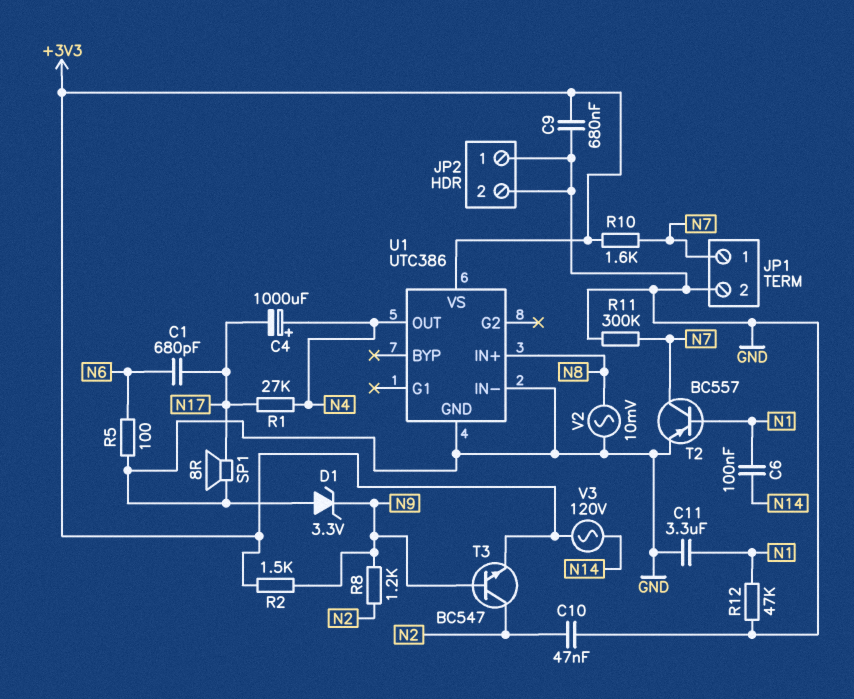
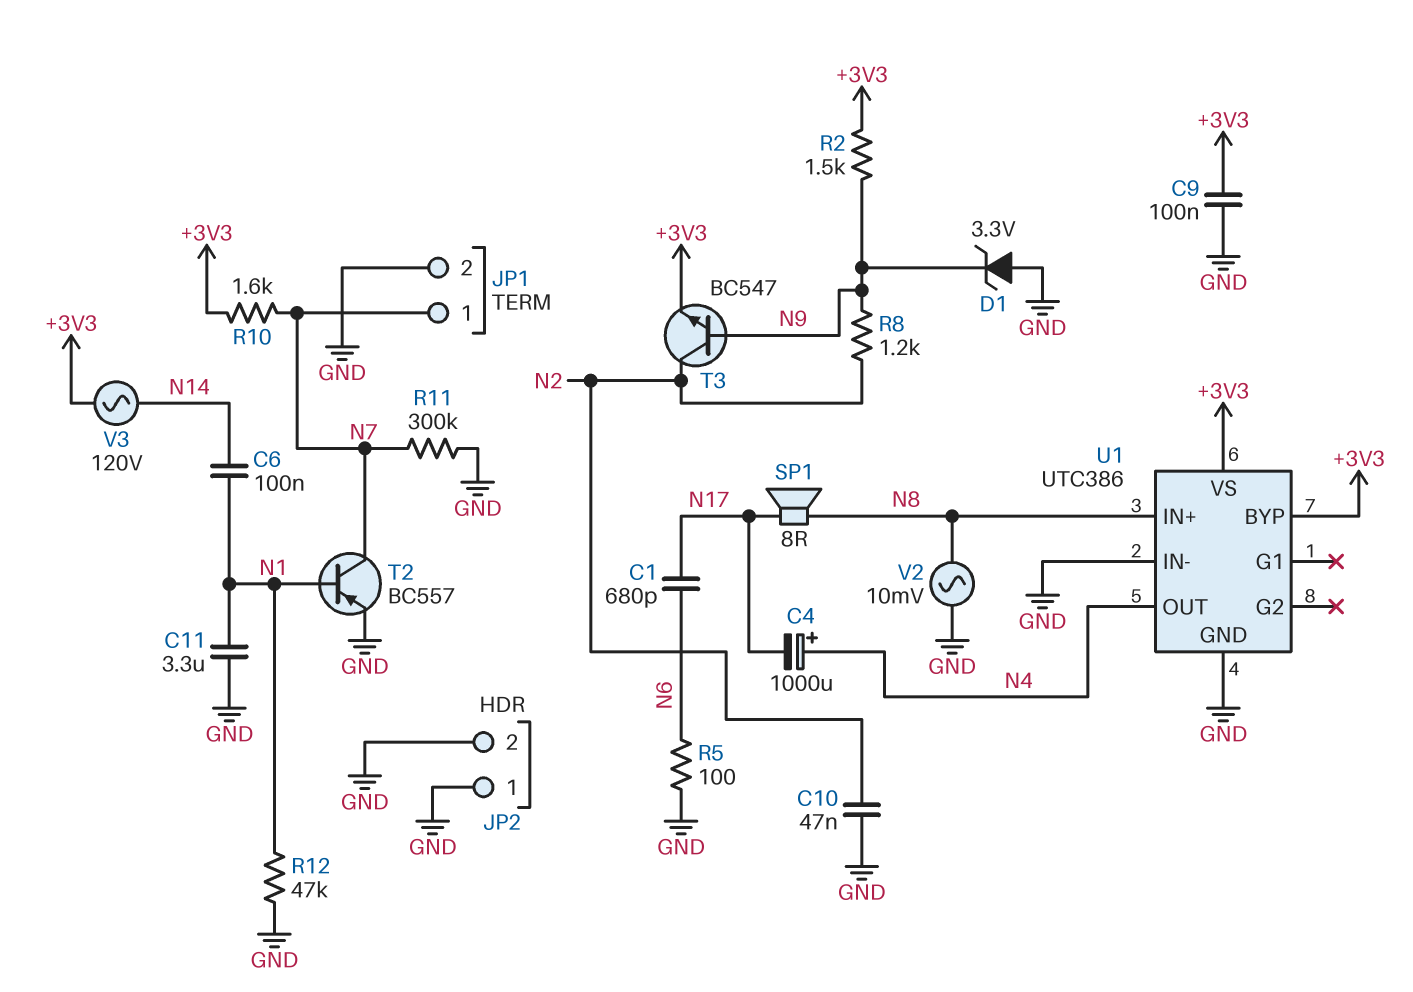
C9: 680nF (+3V3, GND) -> 100nF (+3V3, GND)
R1: 27k (N4, N17) -> none
SP1: speaker 8R (GND, N17) -> speaker 8R (N8, N17)
U1 pin BYP: none -> +3V3

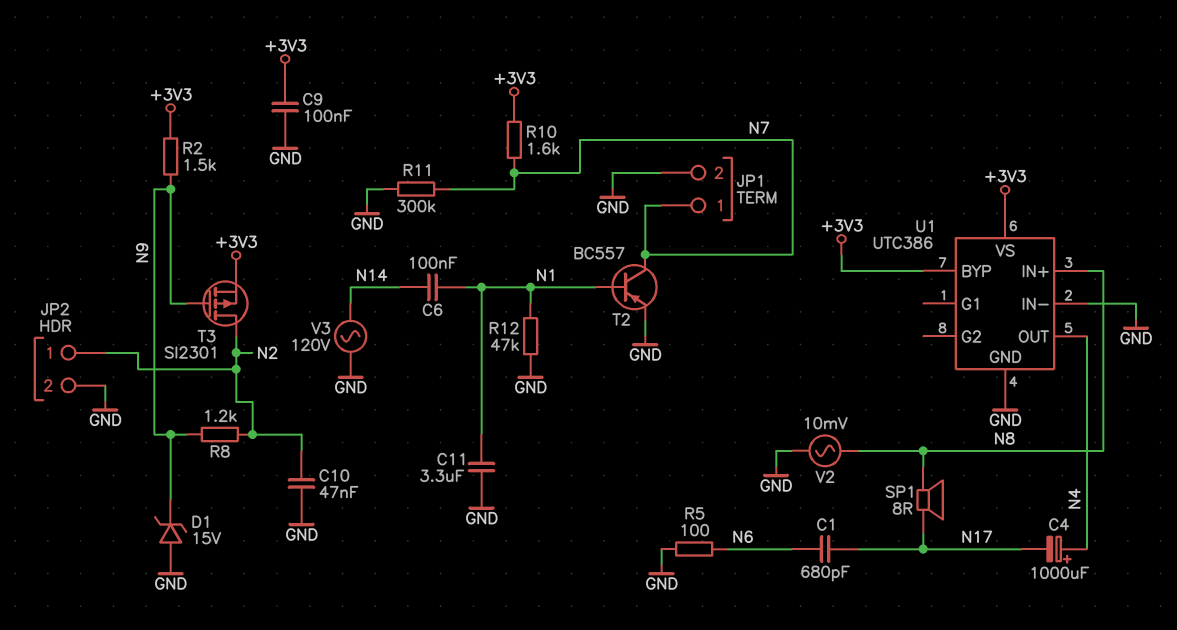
D1: zener 3.3V (A GND, K N9) -> zener 15V (A GND, K N9)
JP2 pin 1: GND -> N2
T3: NPN BC547 (B N9, C N2, E +3V3) -> PMOS SI2301 (G N9, D N2, S +3V3)
V3: AC 120V (+3V3, N14) -> AC 120V (GND, N14)

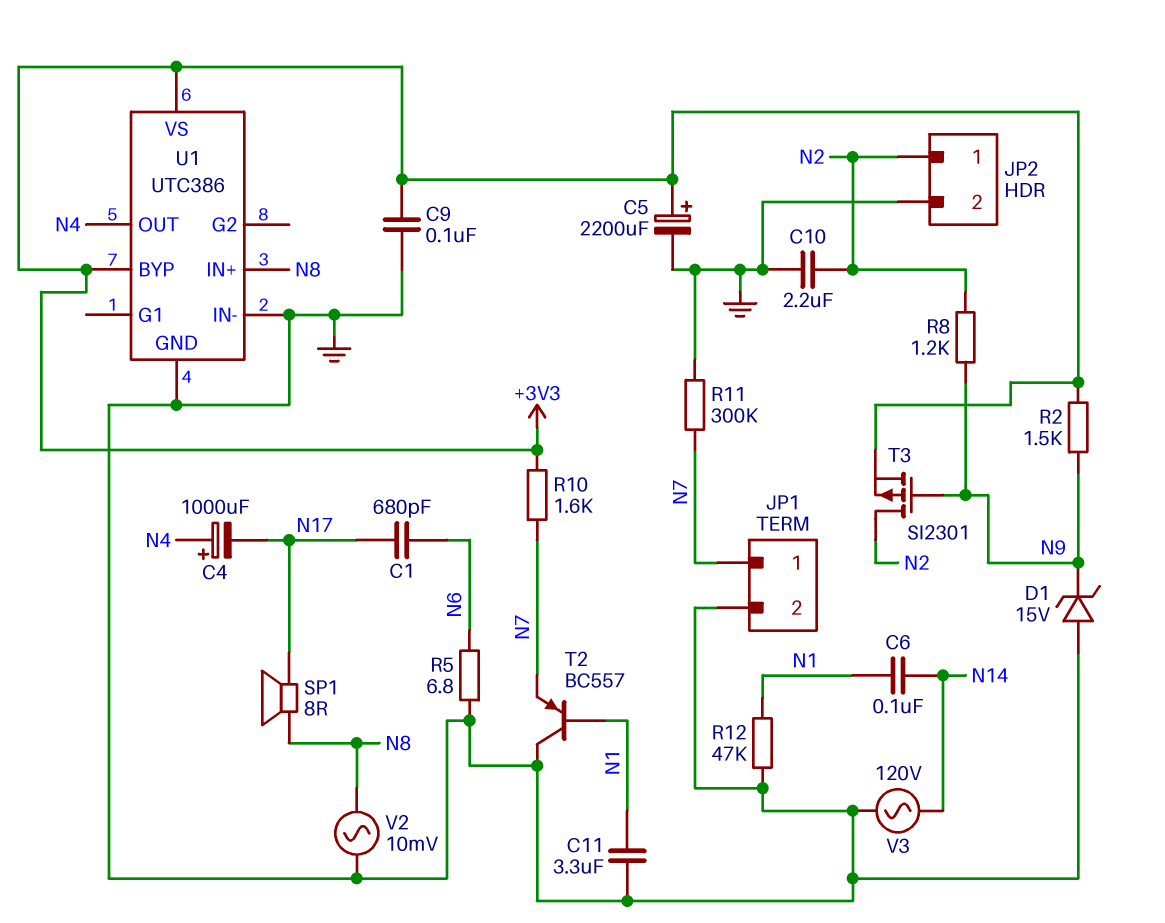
C5: none -> 2200uF (plus +3V3, minus GND)
C10: 47nF (GND, N2) -> 2.2uF (GND, N2)
R5: 100 (GND, N6) -> 6.8 (GND, N6)
T2: PNP BC557 (B N1, C N7, E GND) -> PNP BC557 (B N1, C GND, E N7)

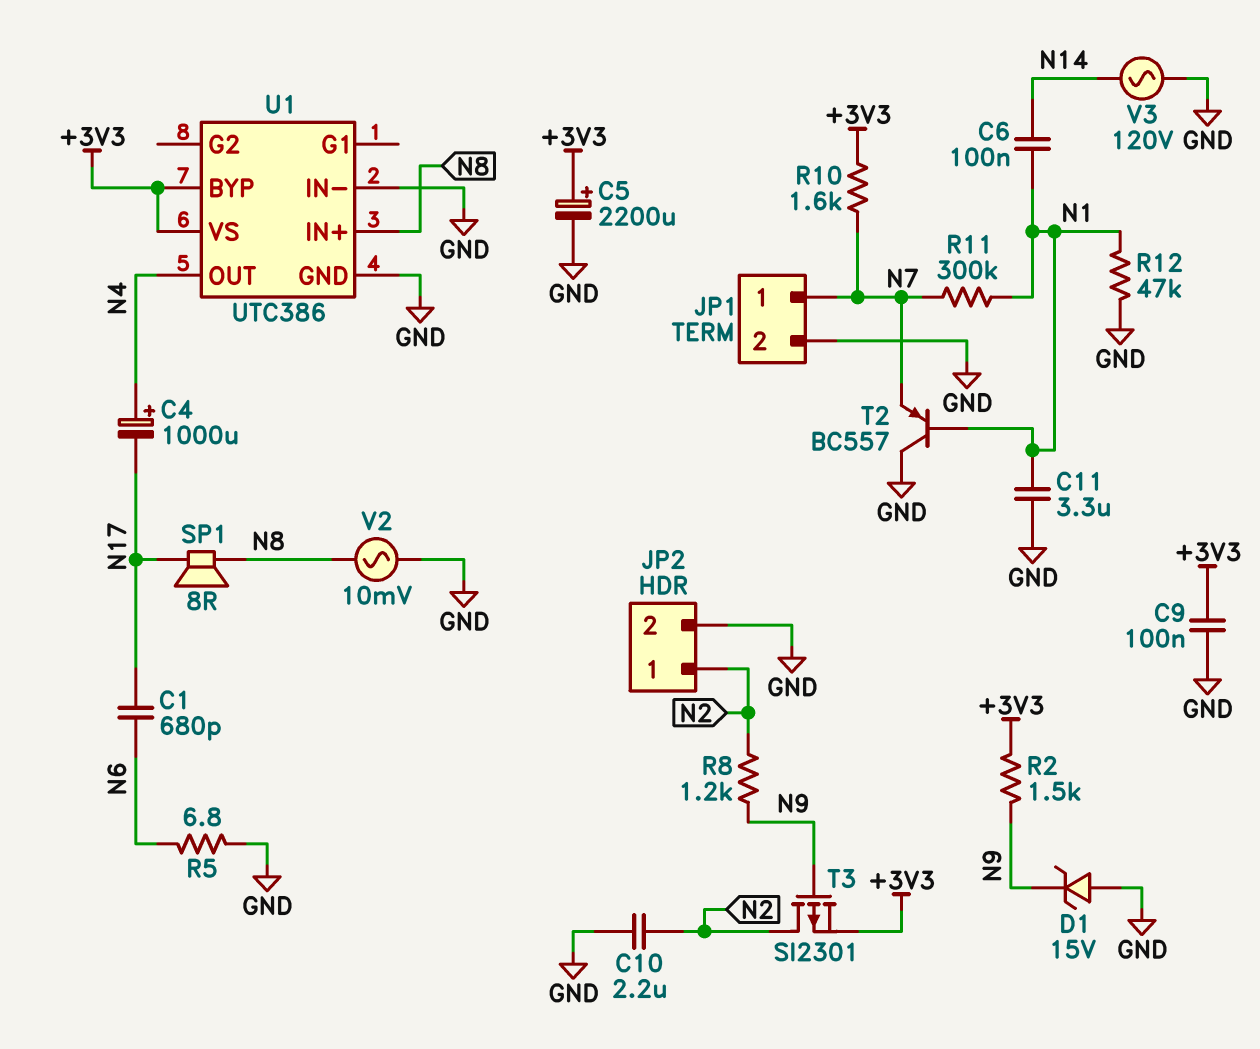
R11: 300k (GND, N7) -> 300k (N1, N7)

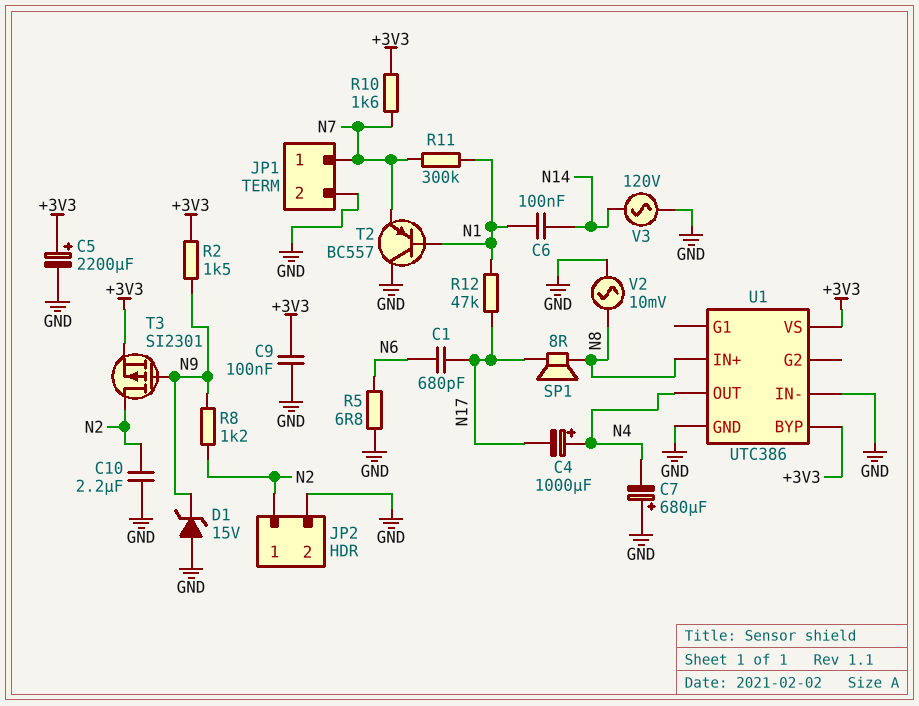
C7: none -> 680uF (plus GND, minus N4)
C11: 3.3uF (GND, N1) -> none
R12: 47k (GND, N1) -> 47k (N1, N17)

